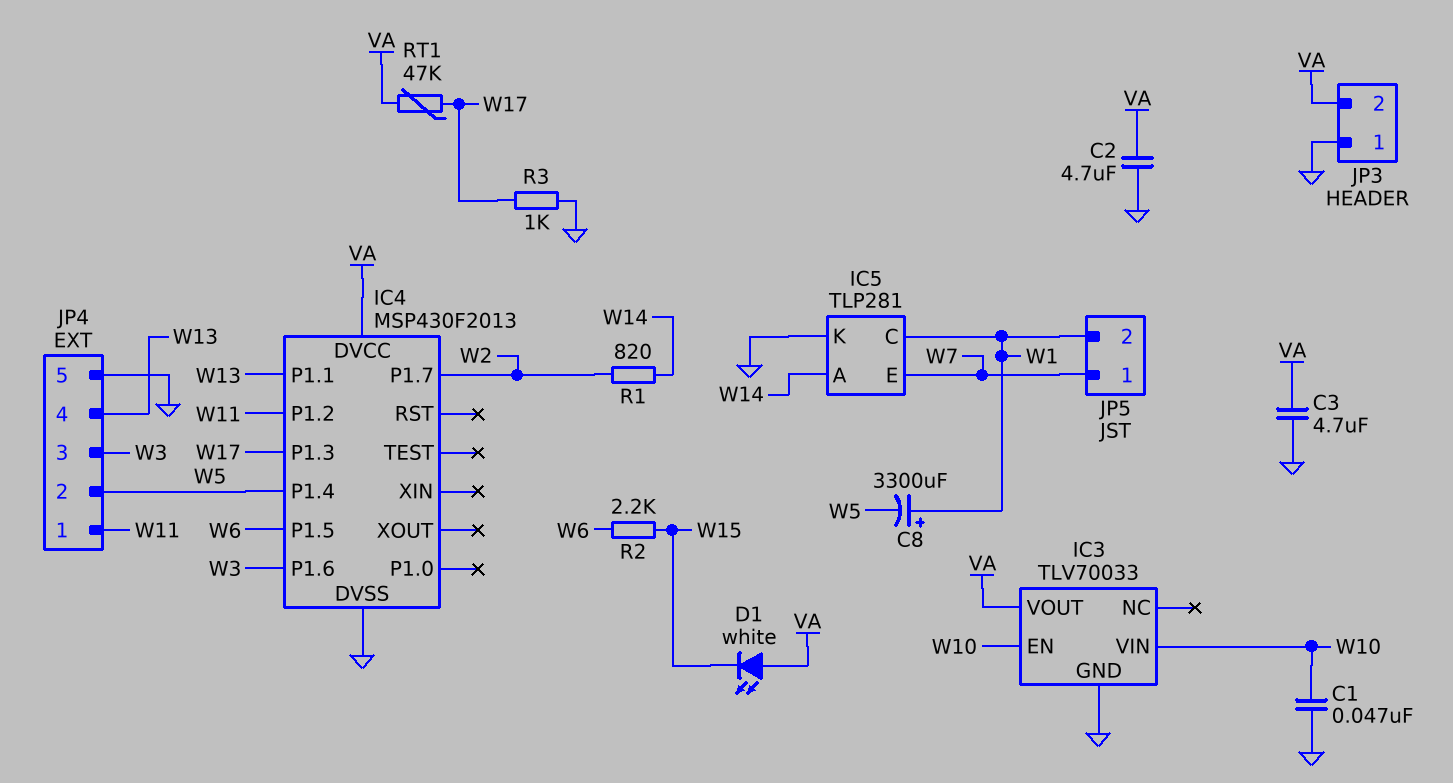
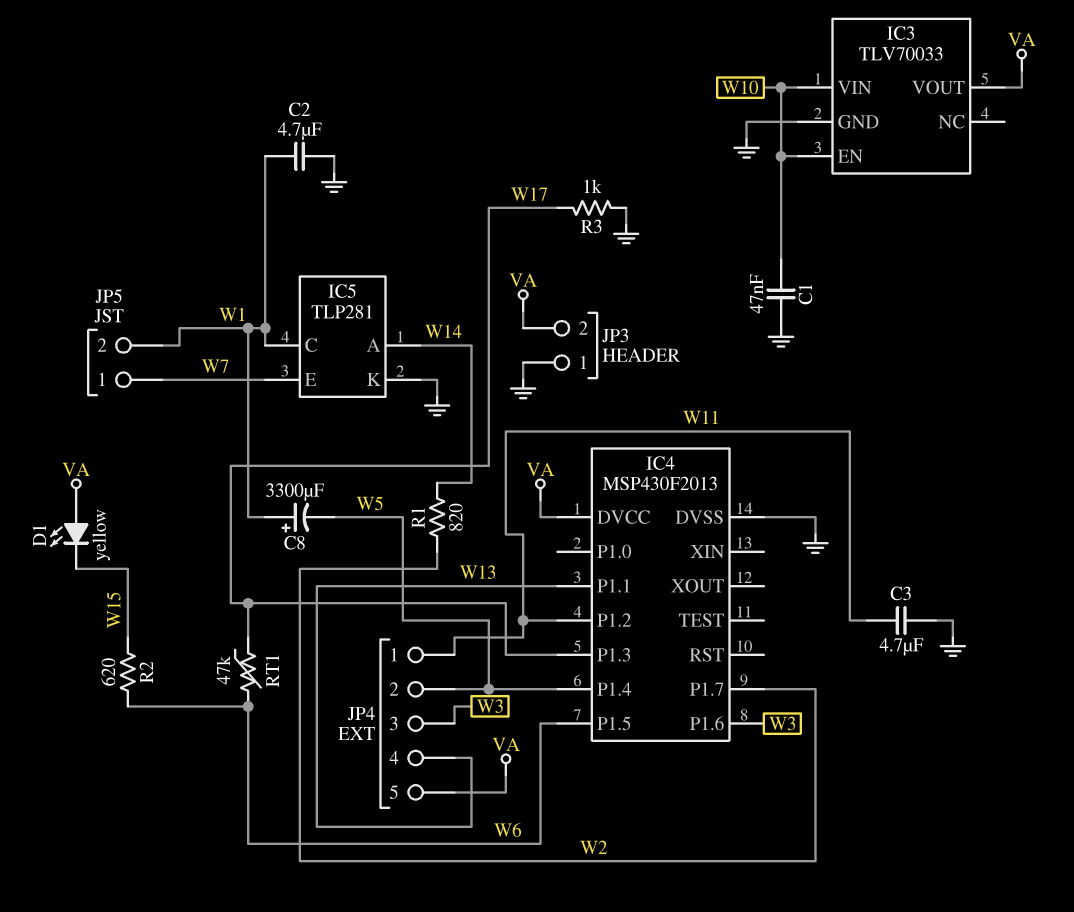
C2: 4.7uF (GND, VA) -> 4.7uF (GND, W1)
C3: 4.7uF (GND, VA) -> 4.7uF (GND, W11)
D1: LED white (A VA, K W15) -> LED yellow (A VA, K W15)
JP4 pin 5: GND -> VA
R2: 2.2k (W6, W15) -> 620 (W6, W15)
RT1: 47k (VA, W17) -> 47k (W6, W17)

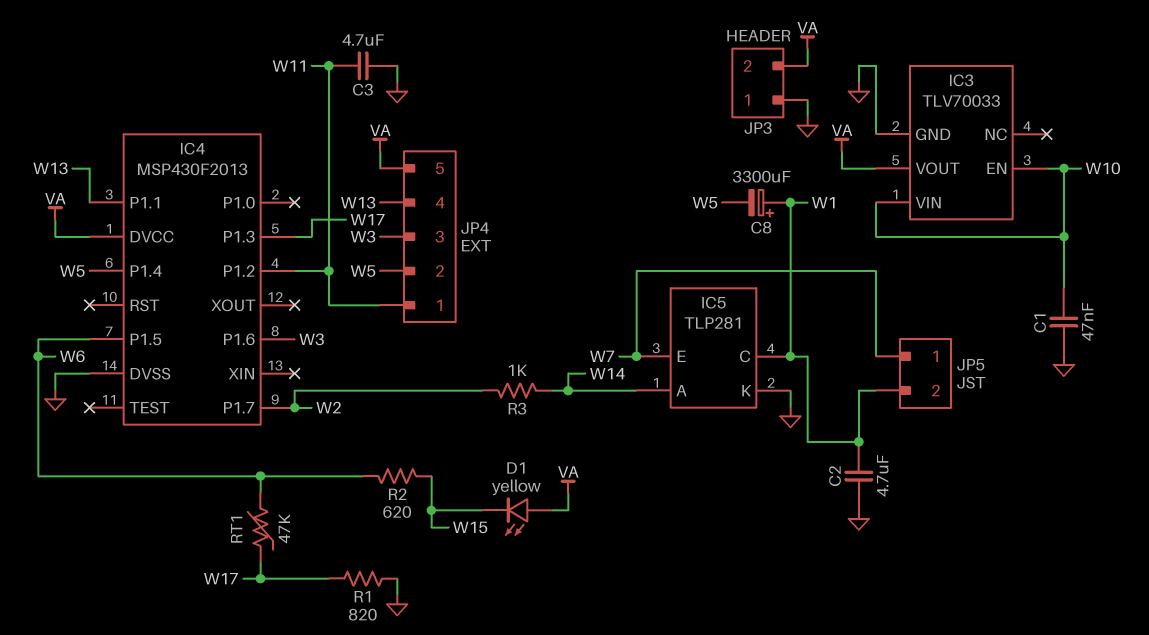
R1: 820 (W2, W14) -> 820 (GND, W17)
R3: 1k (GND, W17) -> 1k (W2, W14)

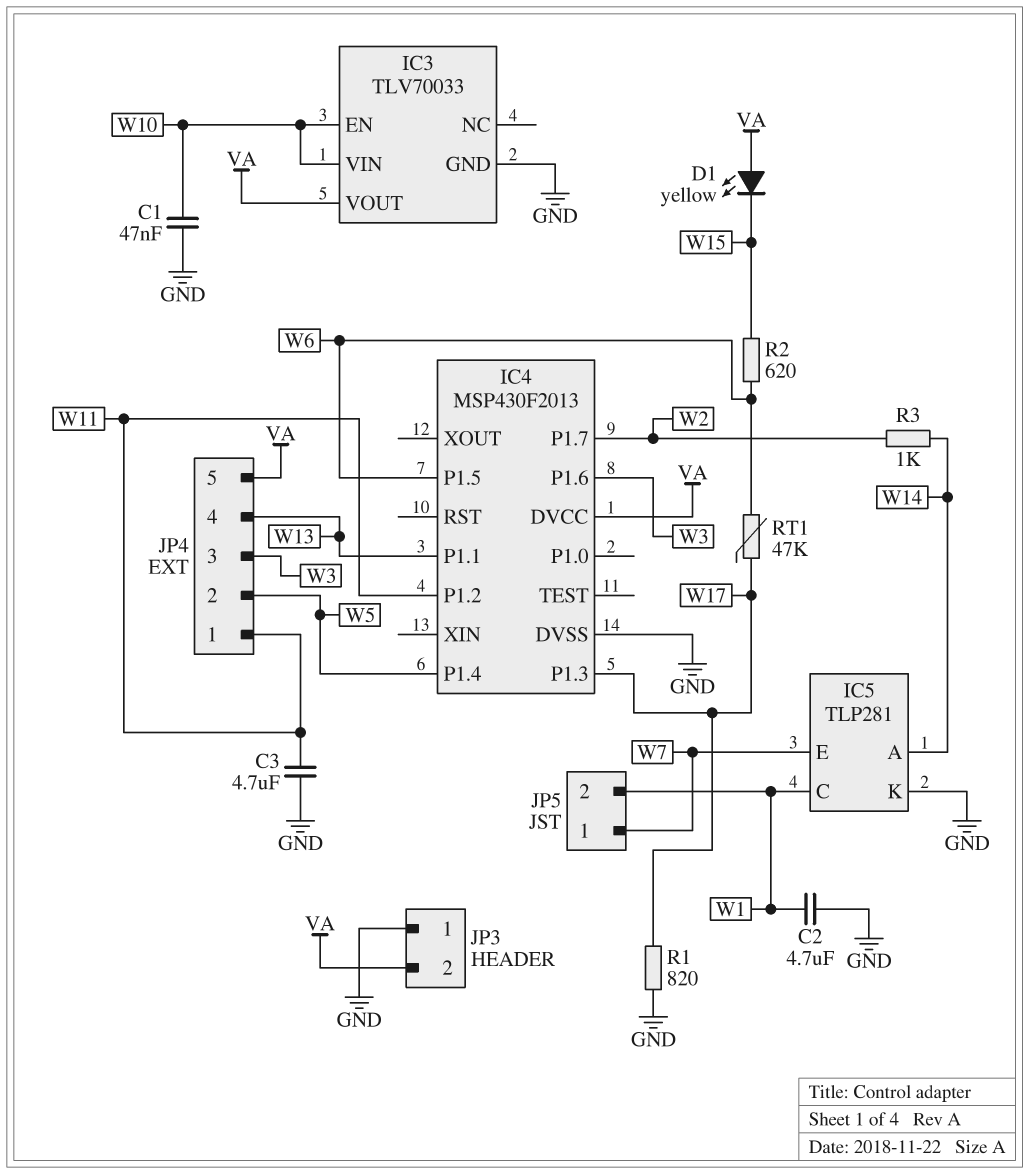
C8: 3300uF (plus W1, minus W5) -> none

